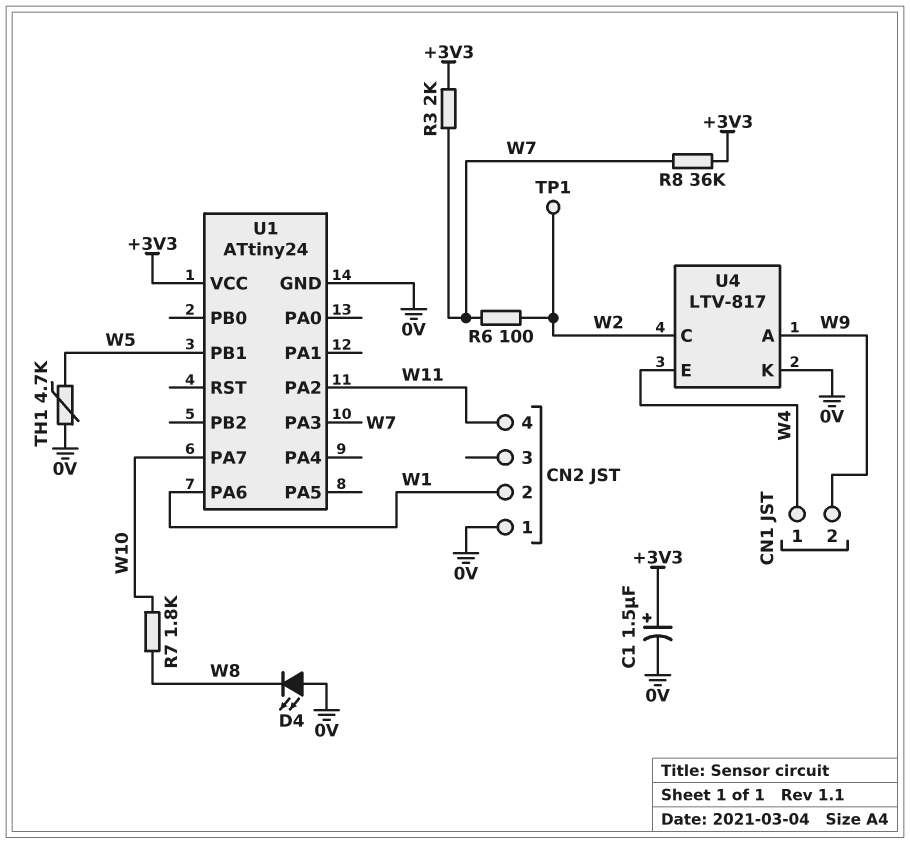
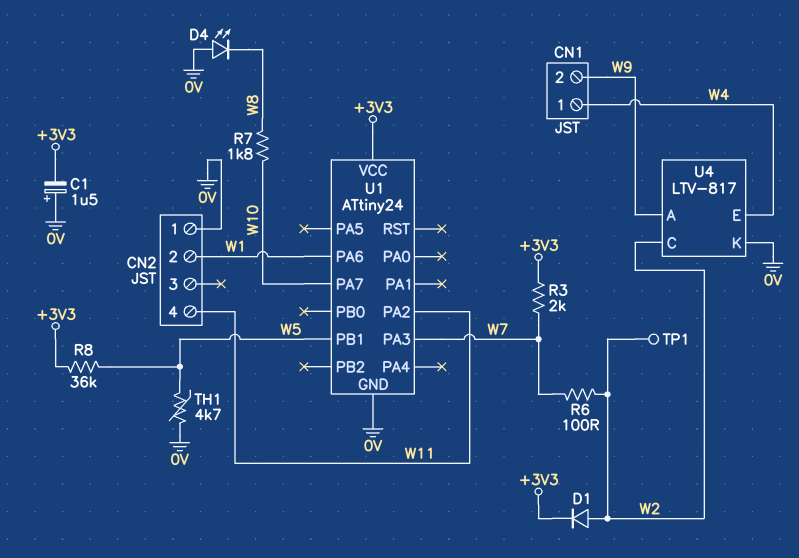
C1: 1.5uF (plus +3V3, minus 0V) -> 1.5uF (plus 0V, minus +3V3)
D1: none -> diode (A W2, K +3V3)
R8: 36k (+3V3, W7) -> 36k (+3V3, W5)

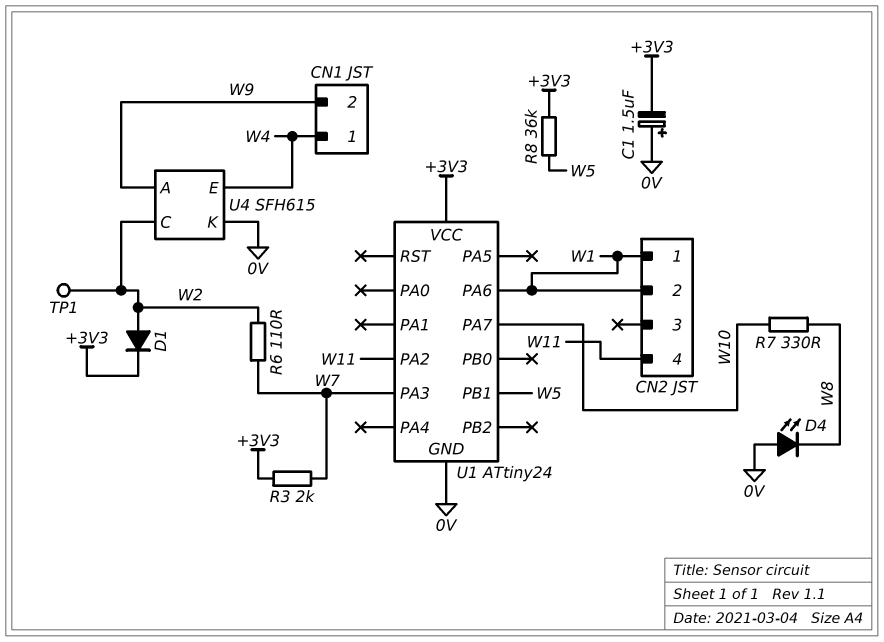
CN2 pin 1: 0V -> W1
R6: 100 (W2, W7) -> 110 (W2, W7)
R7: 1.8k (W8, W10) -> 330 (W8, W10)
TH1: 4.7k (0V, W5) -> none
U4: LTV-817 -> SFH615

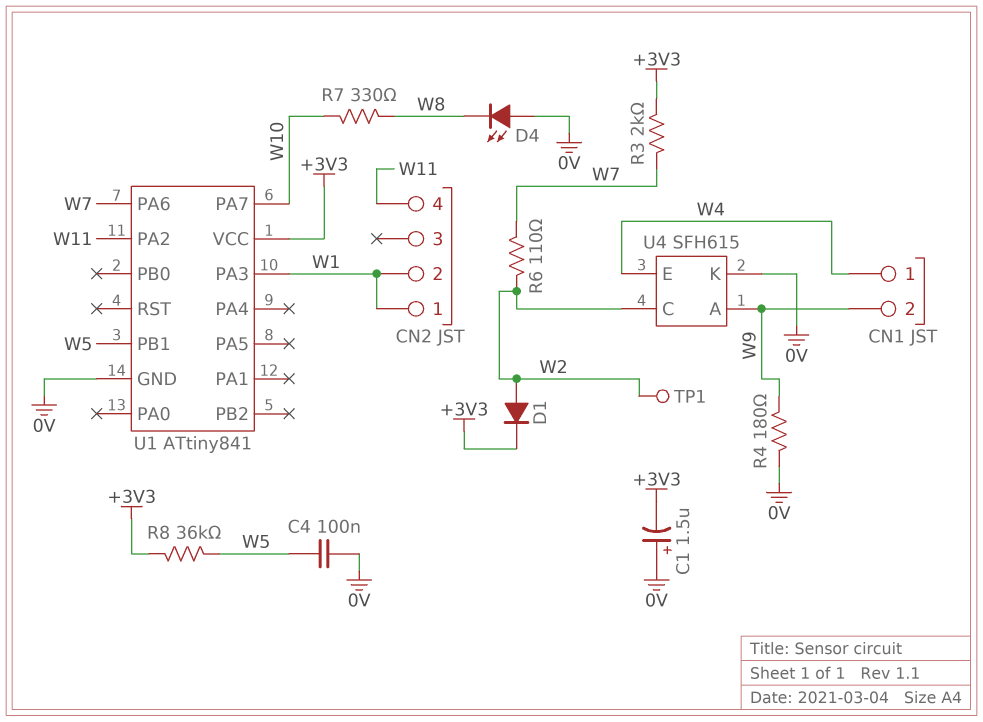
C4: none -> 100nF (0V, W5)
R4: none -> 180 (0V, W9)
U1: ATtiny24 -> ATtiny841
U1 pin PA3: W7 -> W1
U1 pin PA6: W1 -> W7

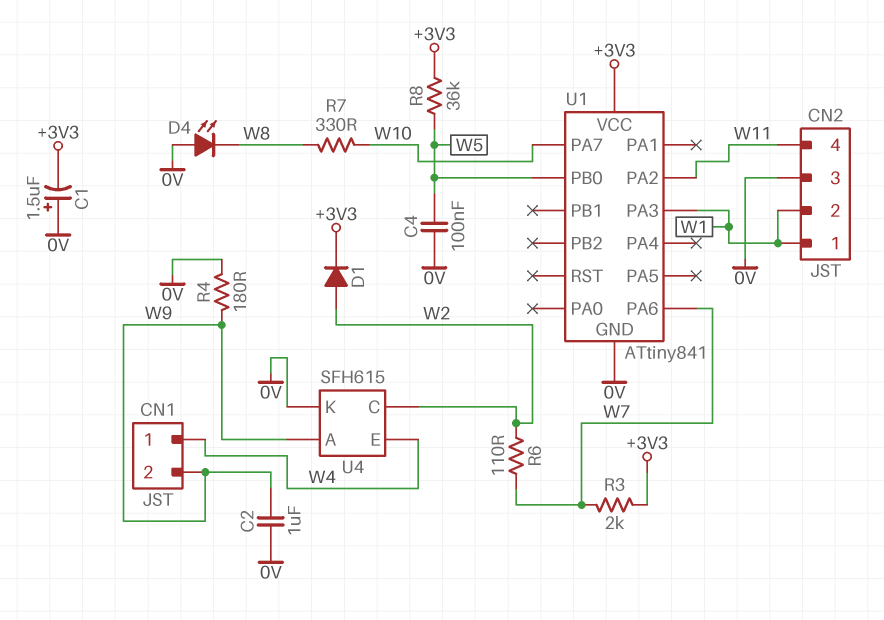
C2: none -> 1uF (0V, W9)
CN2 pin 3: none -> 0V
TP1: test point (W2) -> none
U1 pin PB0: none -> W5
U1 pin PB1: W5 -> none

